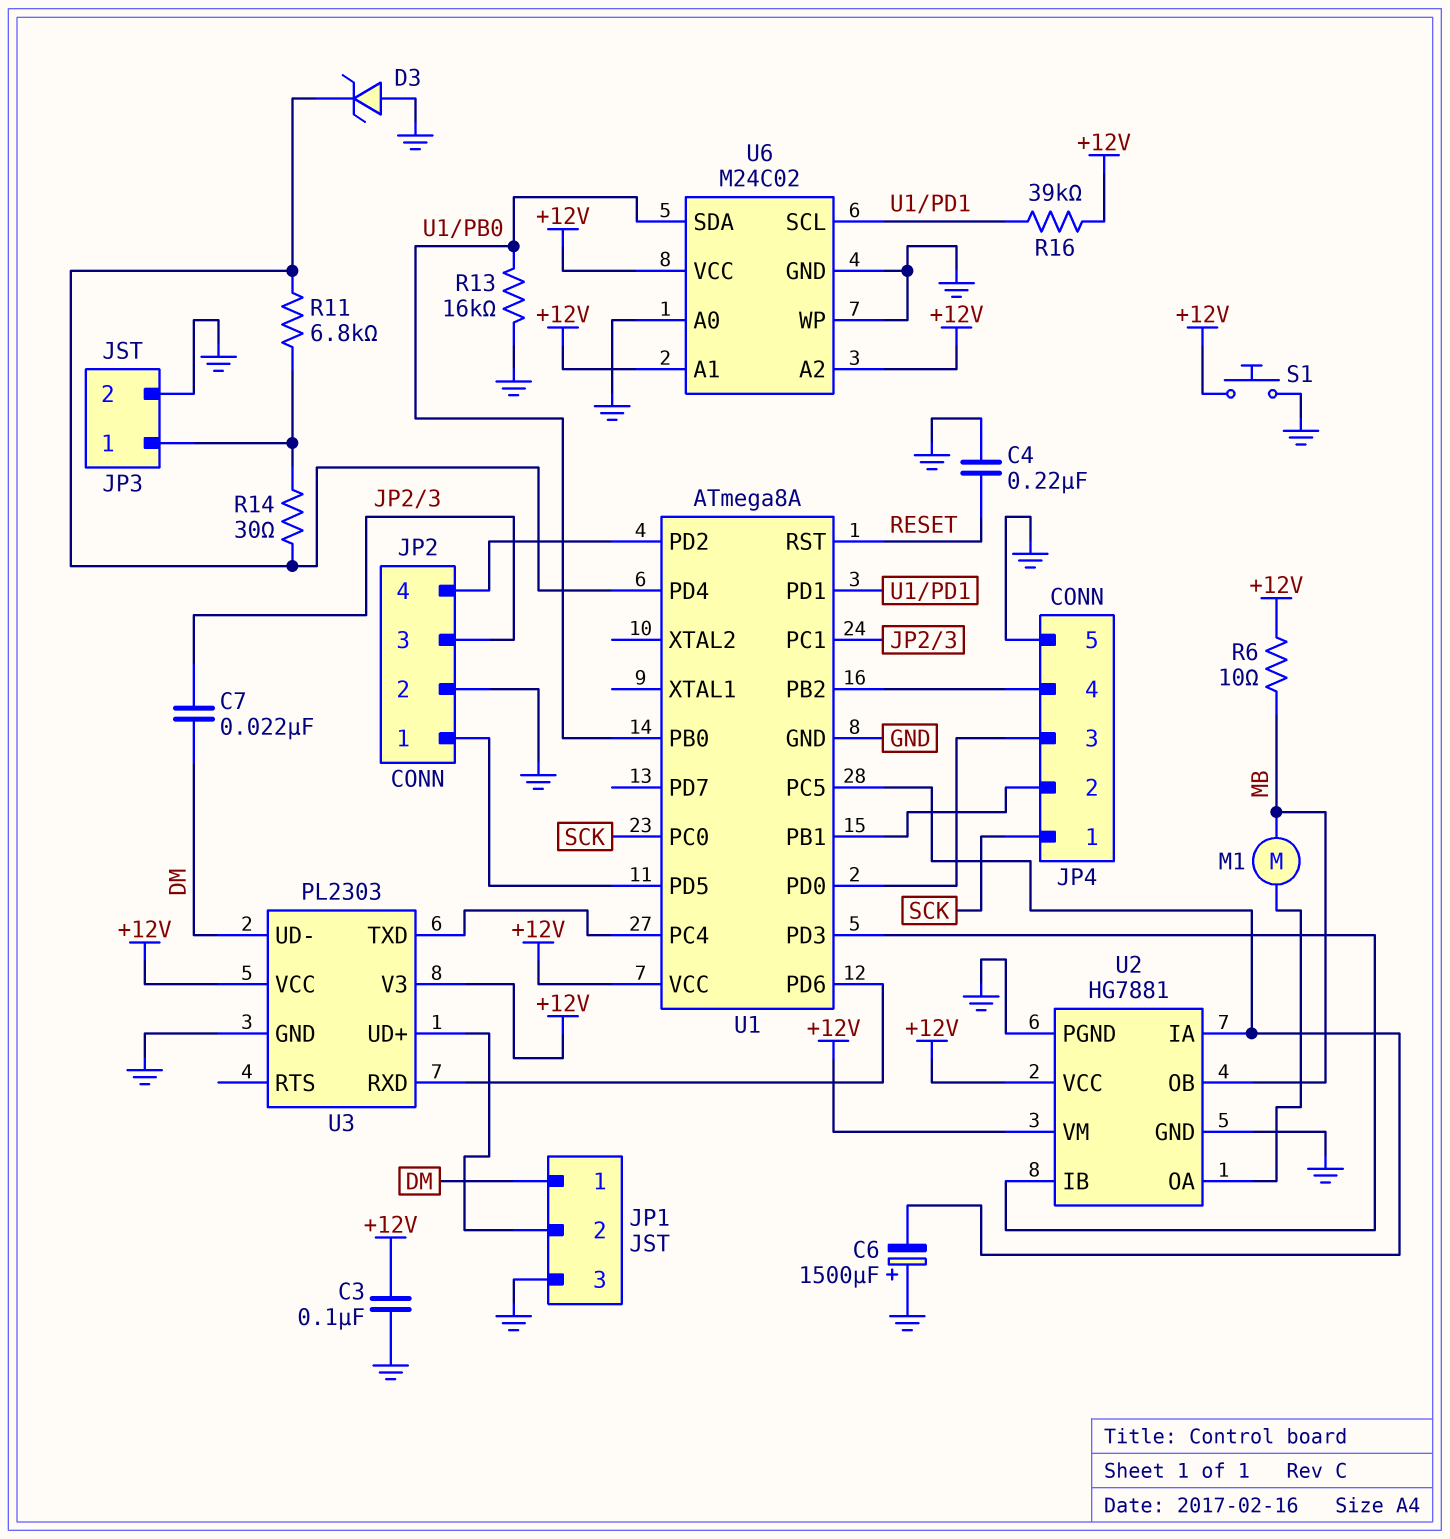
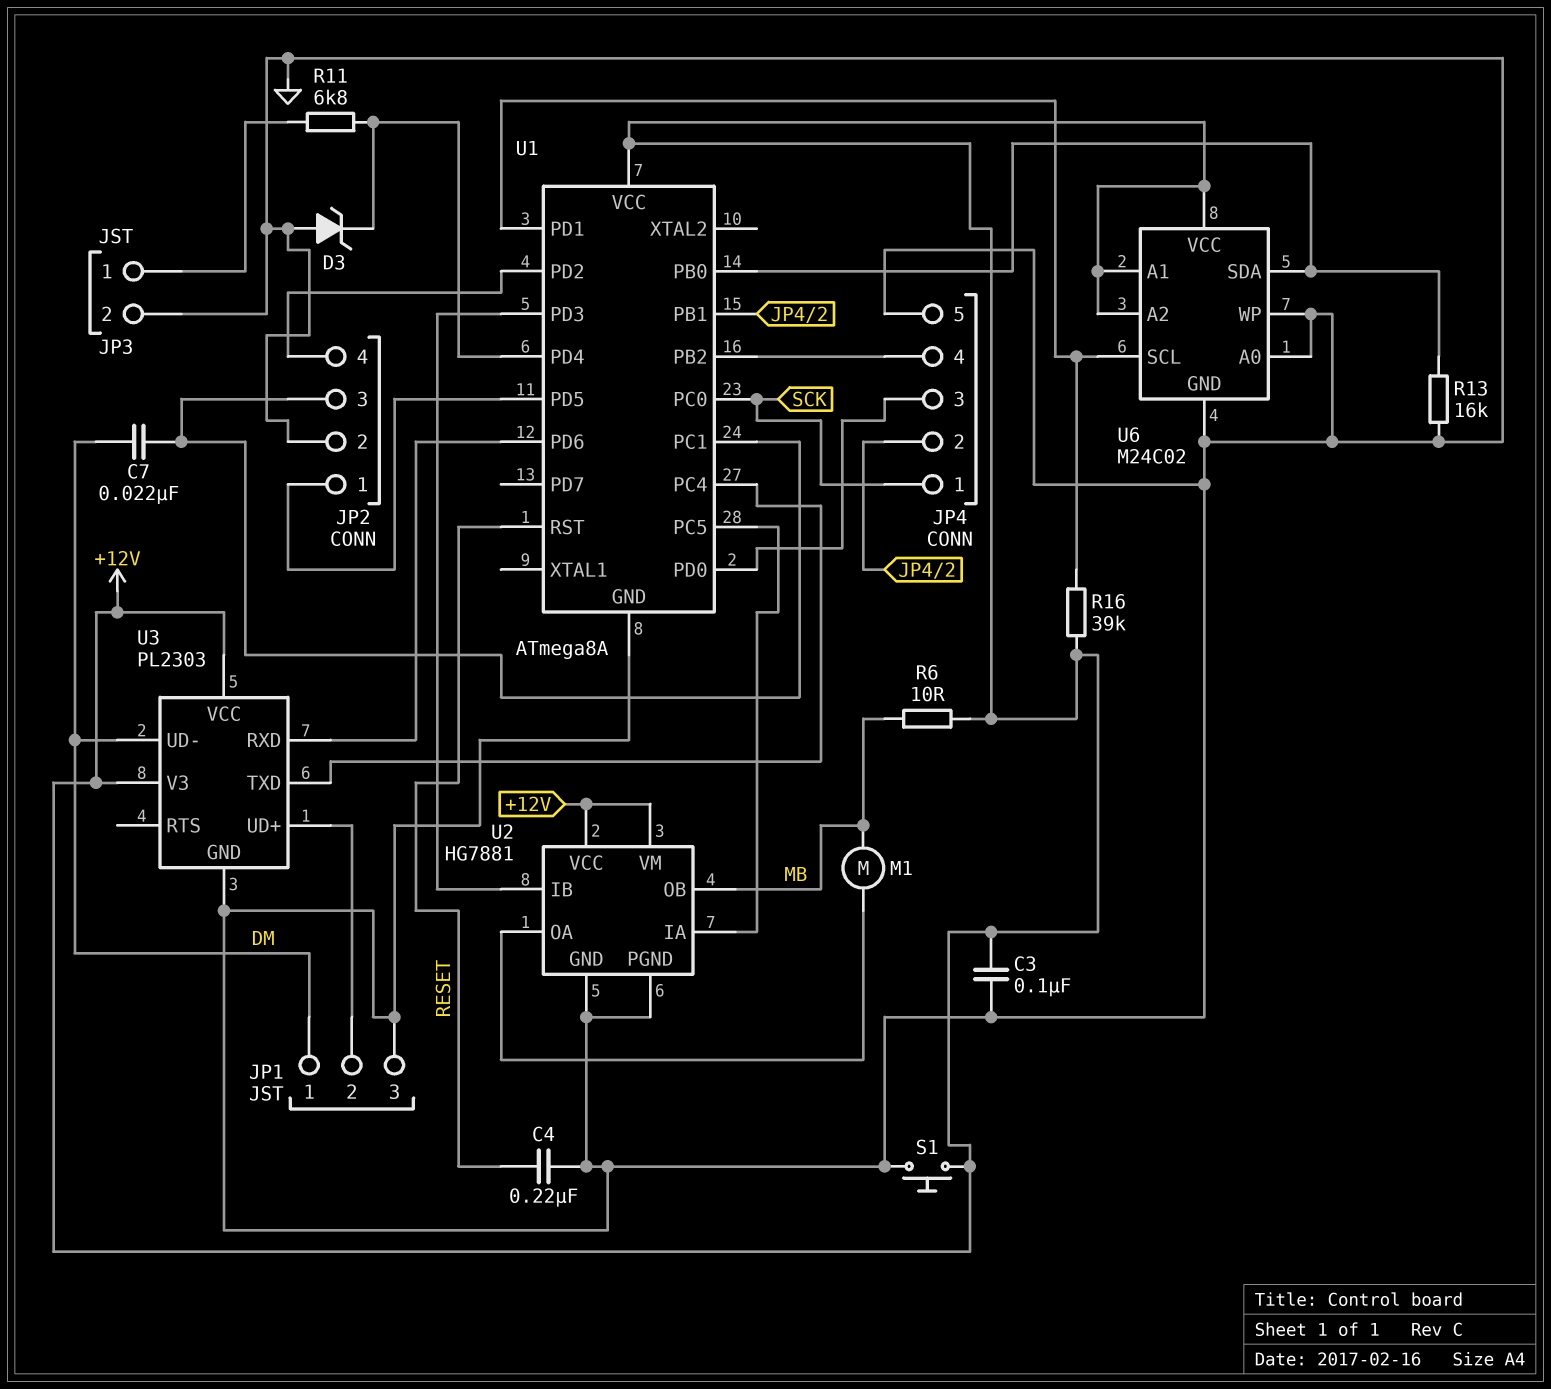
C6: 1500uF (plus GND, minus U1/PC5) -> none
R14: 30 (JP3/1, U1/PD4) -> none

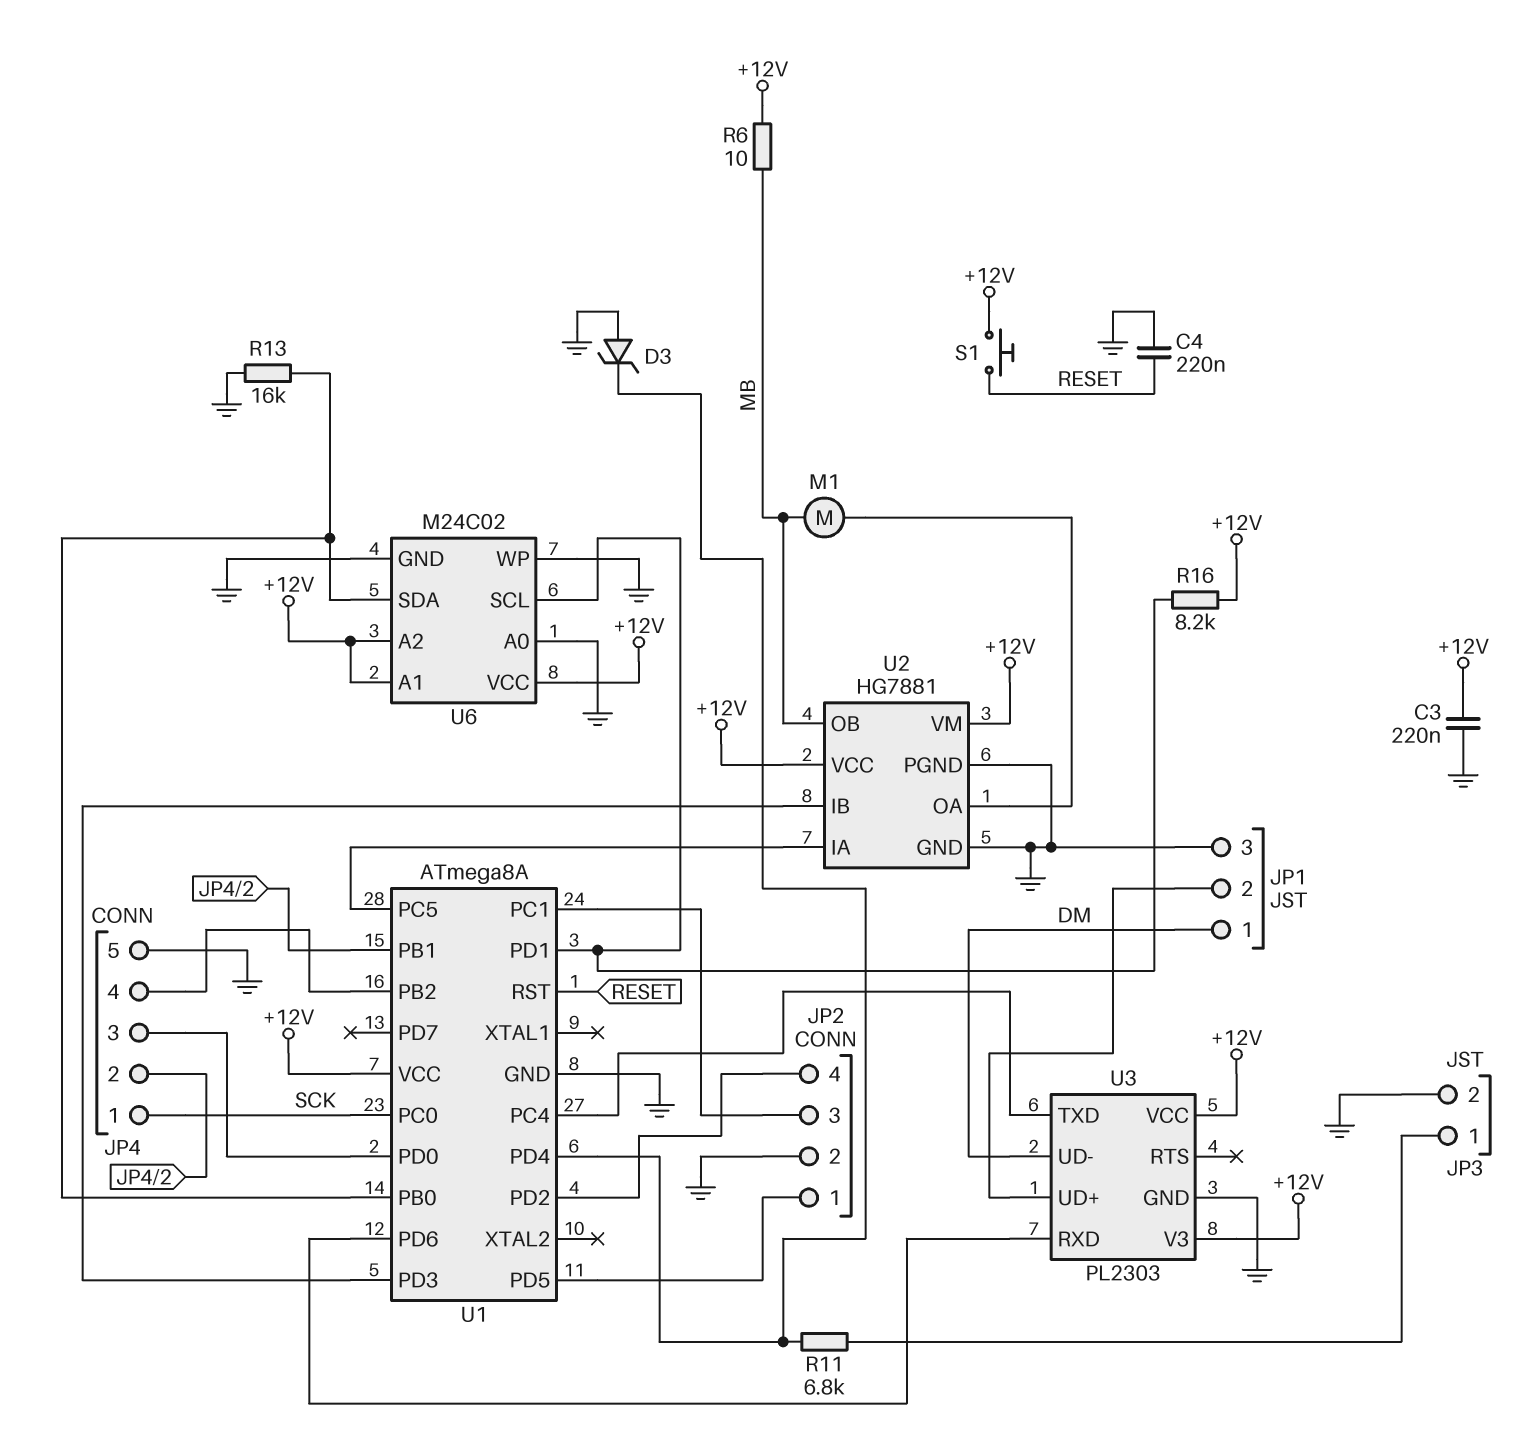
C3: 100nF (+12V, GND) -> 220nF (+12V, GND)
C7: 22nF (DM, JP2/3) -> none
R16: 39k (+12V, U1/PD1) -> 8.2k (+12V, U1/PD1)
S1: button (+12V, GND) -> button (+12V, RESET)

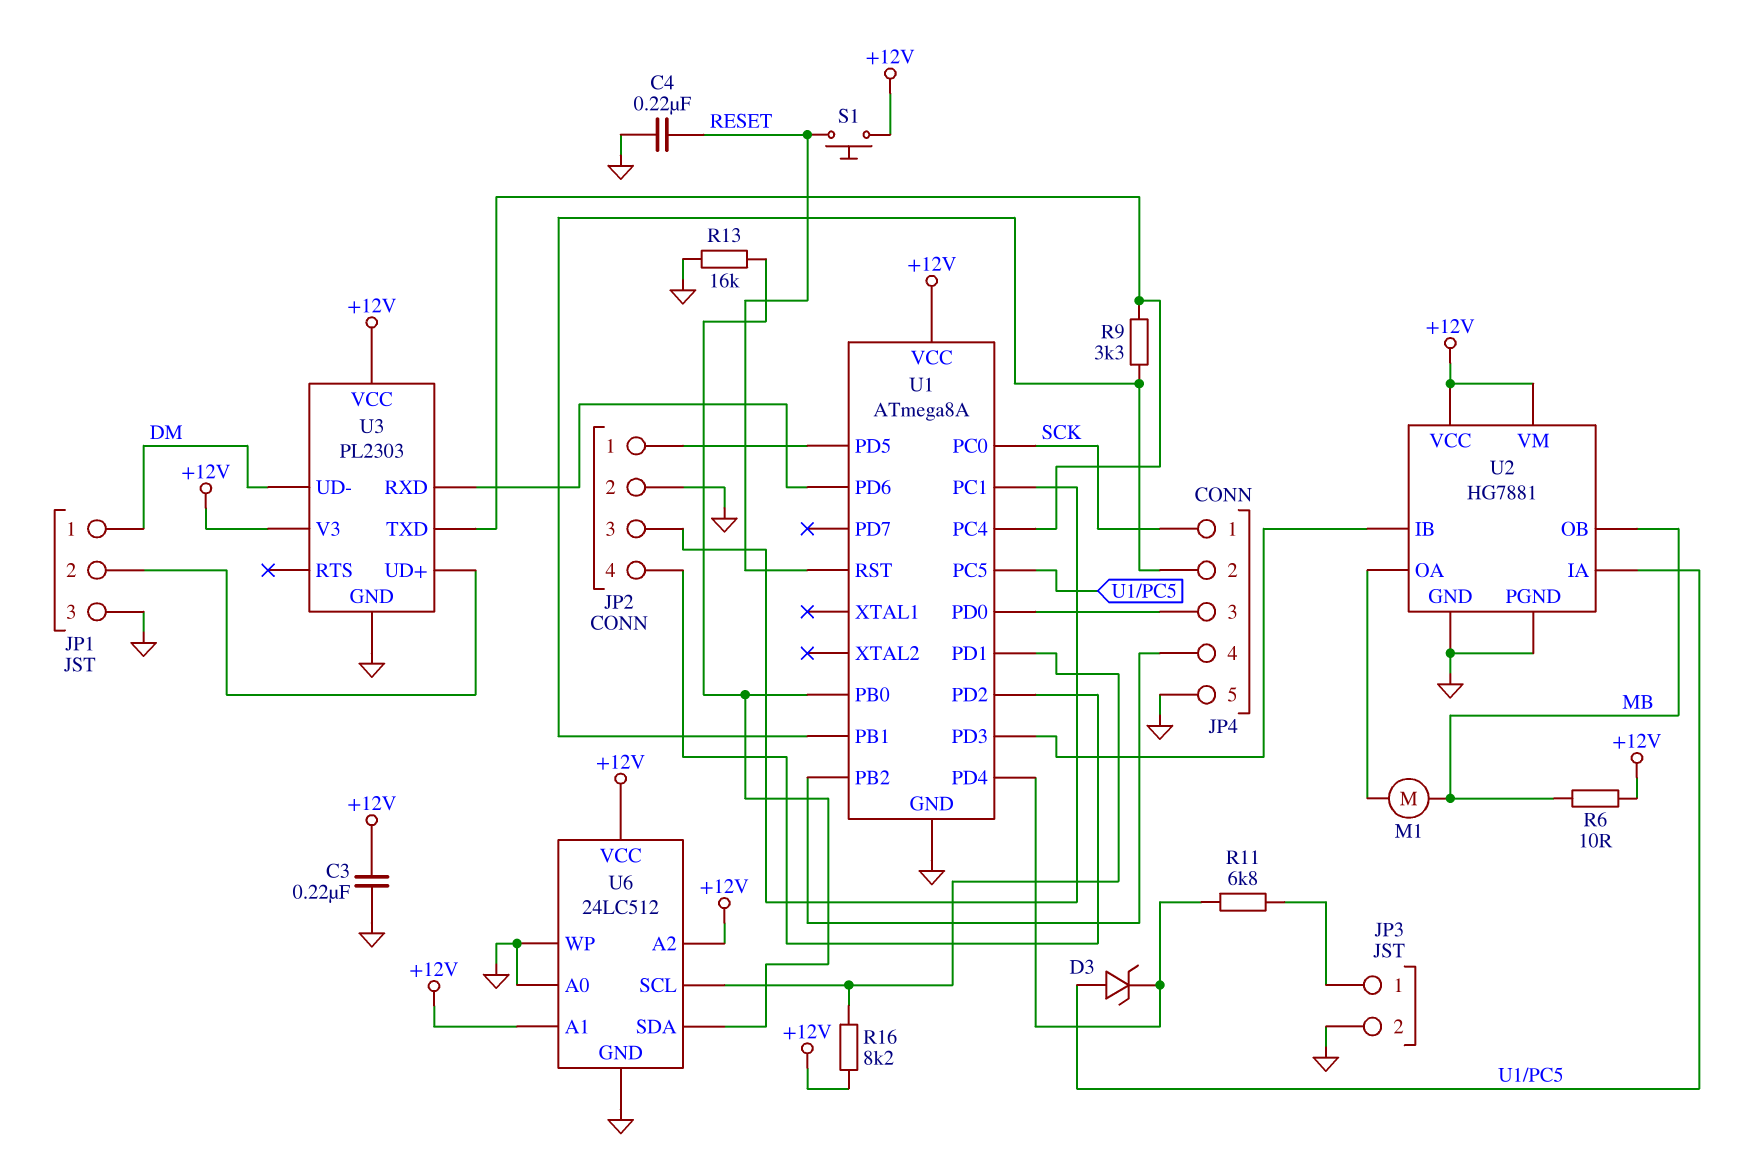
D3: zener (A GND, K U1/PD4) -> zener (A U1/PC5, K U1/PD4)
R9: none -> 3.3k (JP4/2, U1/PC4)
U6: M24C02 -> 24LC512

